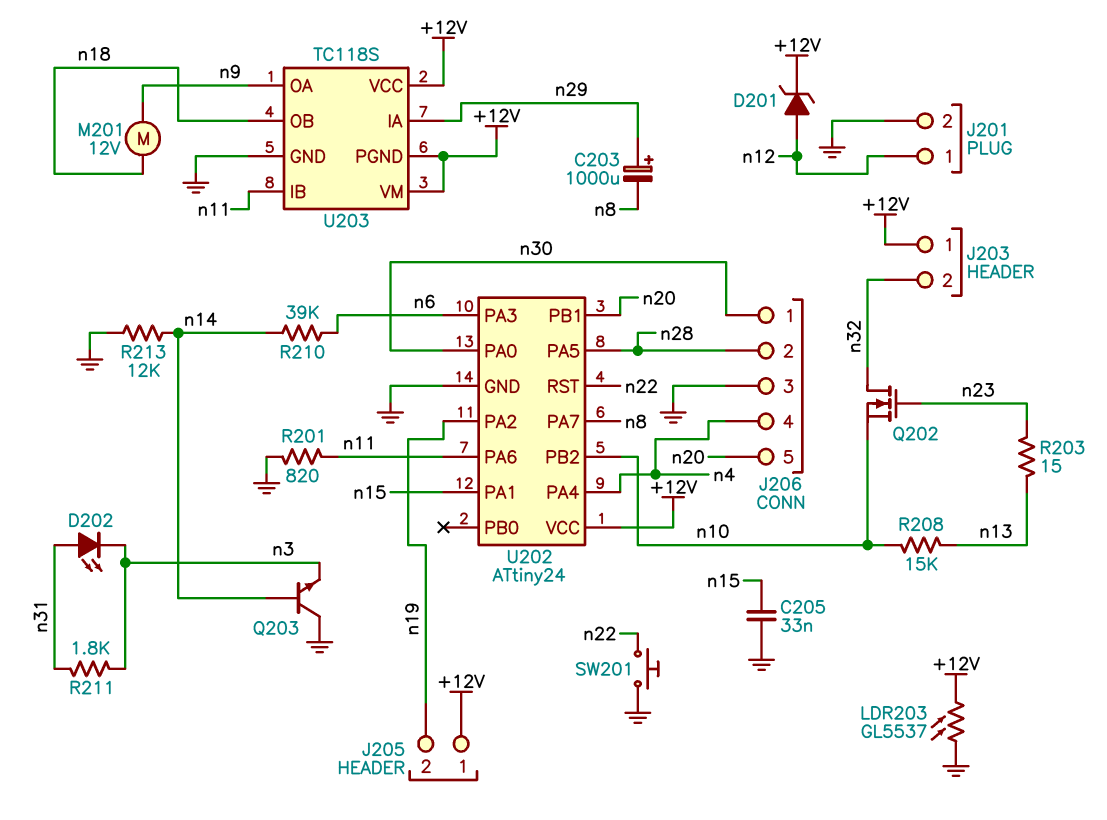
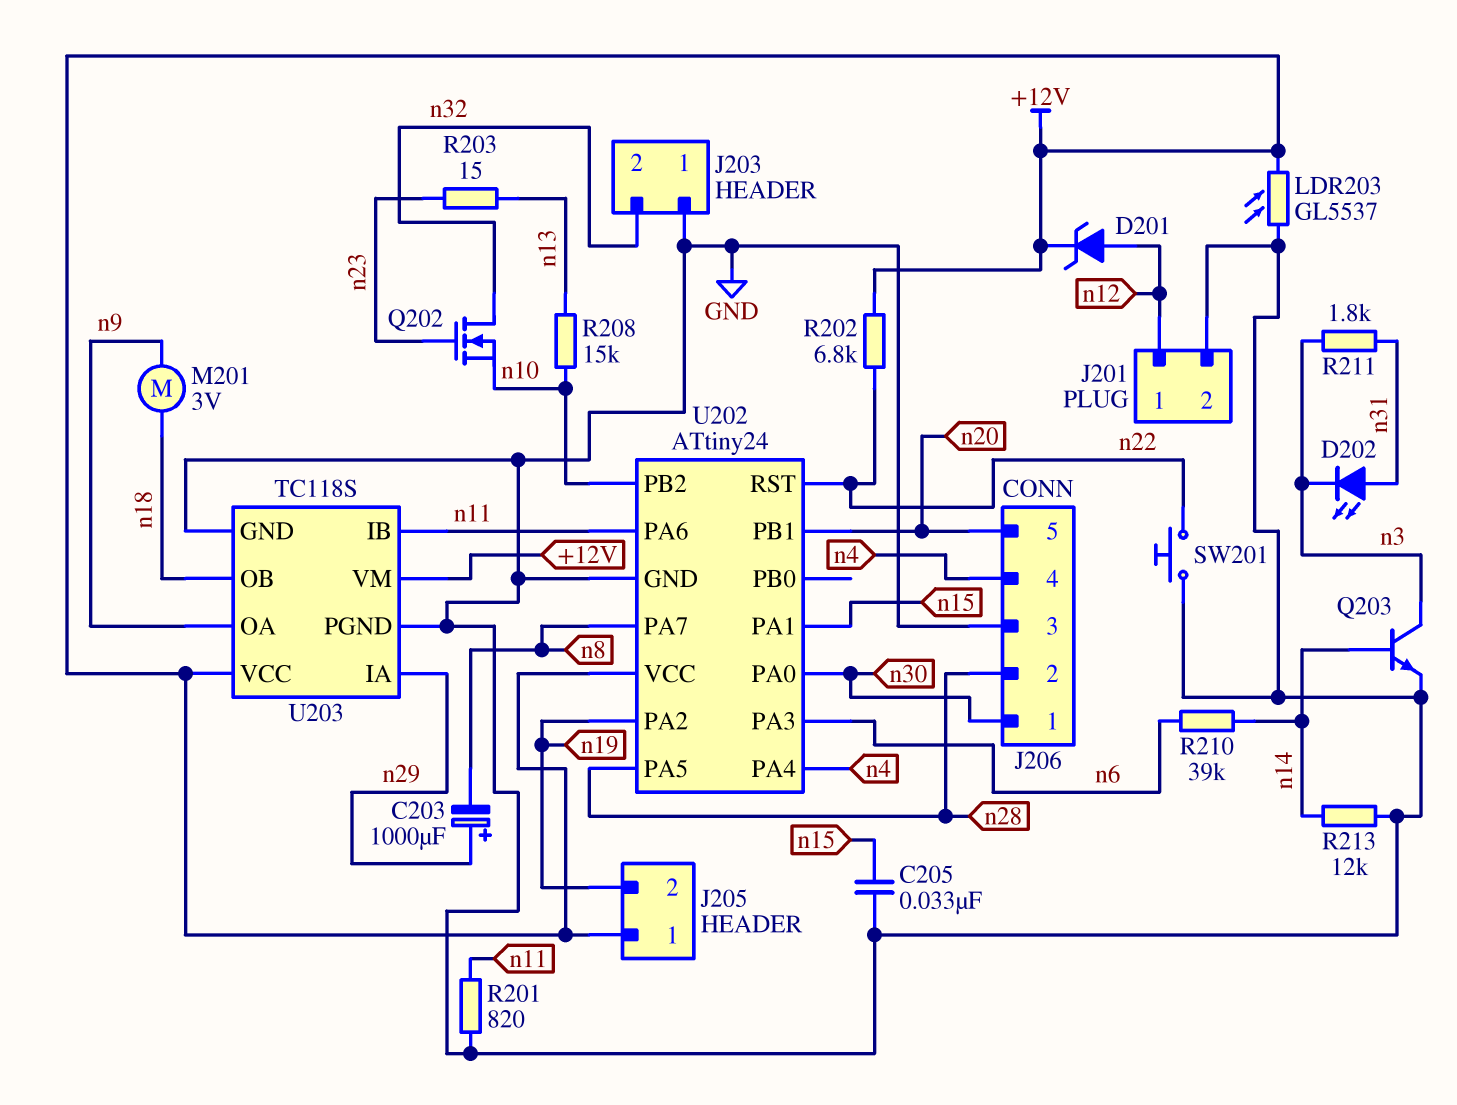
J203 pin 1: +12V -> GND
M201: motor 12V (n9, n18) -> motor 3V (n9, n18)
Q203: NPN (B n14, C GND, E n3) -> NPN (B n14, C n3, E GND)
R202: none -> 6.8k (+12V, n22)
U203 pin PGND: +12V -> GND

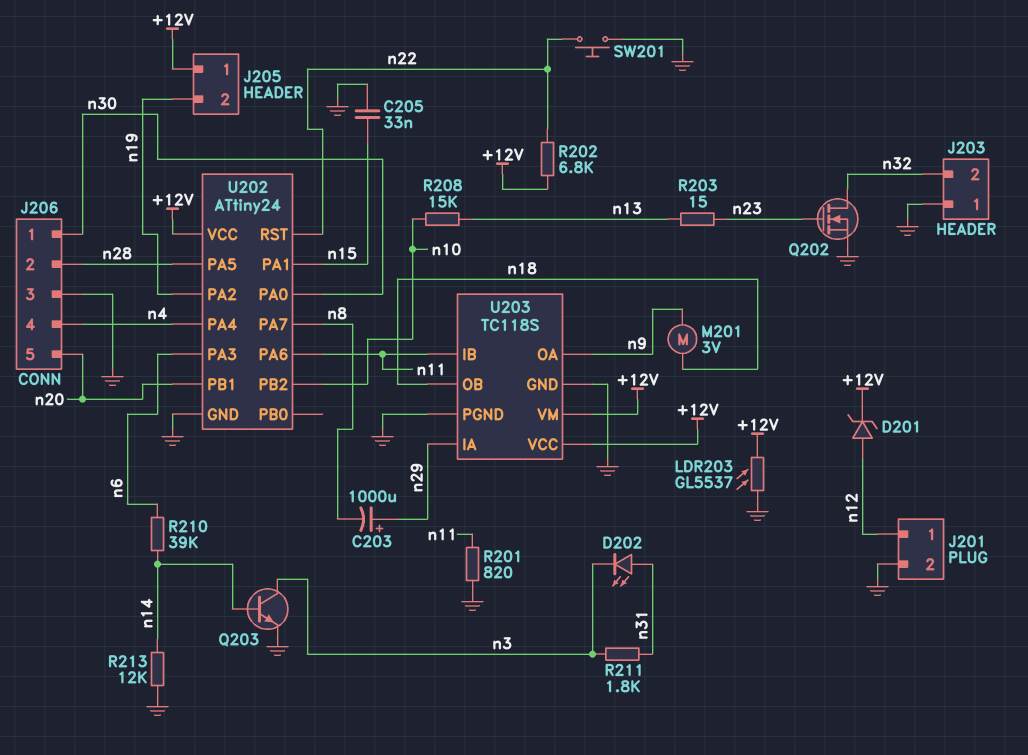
Q202: NMOS (G n23, D n32, S n10) -> NMOS (G n23, D n32, S GND)

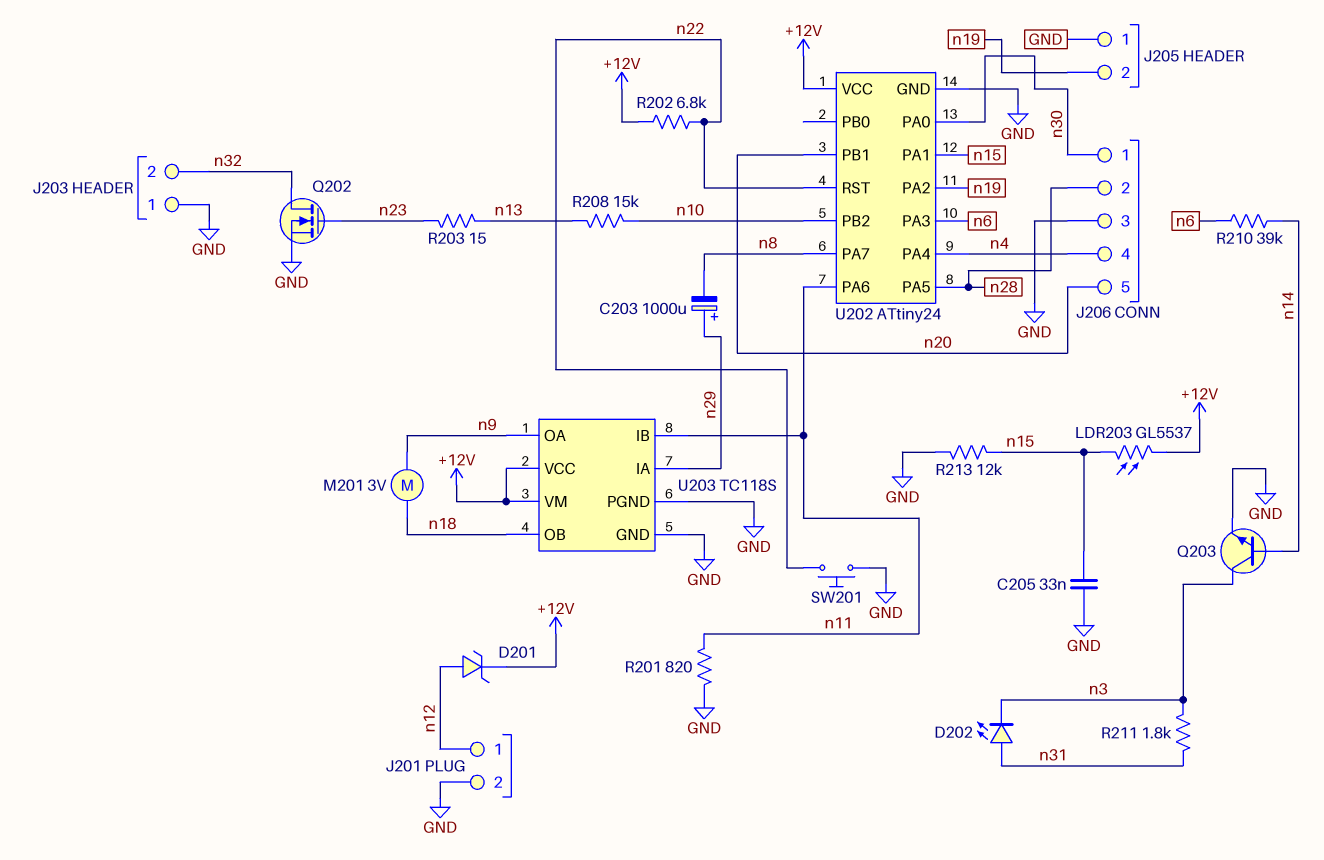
J205 pin 1: +12V -> GND
LDR203: GL5537 (+12V, GND) -> GL5537 (+12V, n15)
R213: 12k (GND, n14) -> 12k (GND, n15)

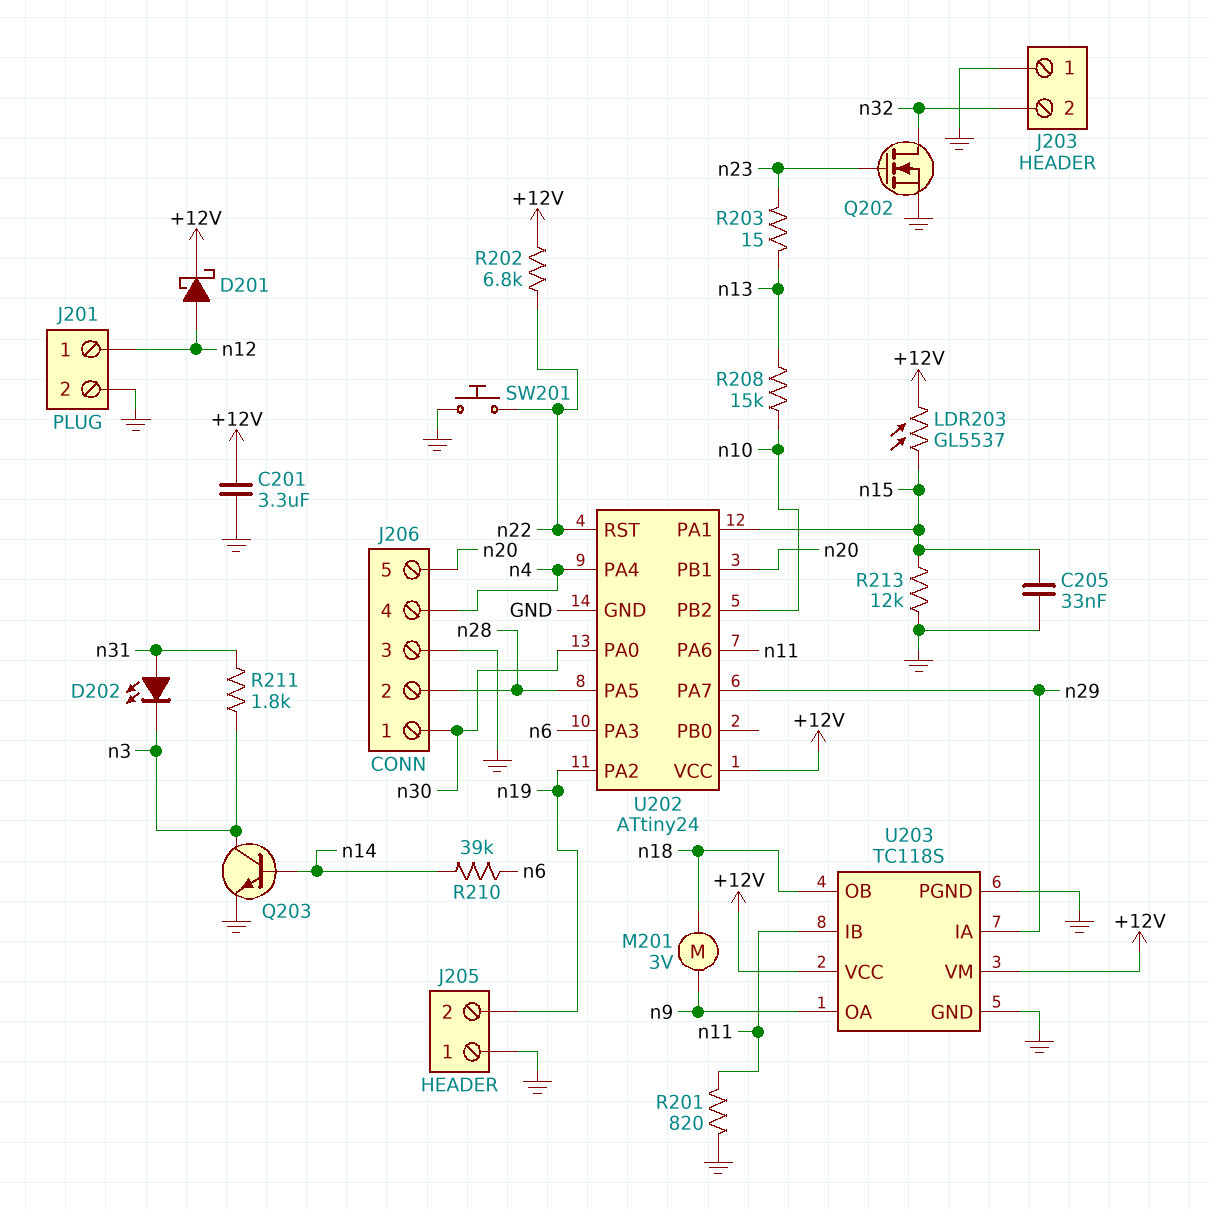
C201: none -> 3.3uF (+12V, GND)
C203: 1000uF (plus n29, minus n8) -> none
D201: zener (A n12, K +12V) -> schottky (A n12, K +12V)
U202 pin PA7: n8 -> n29

